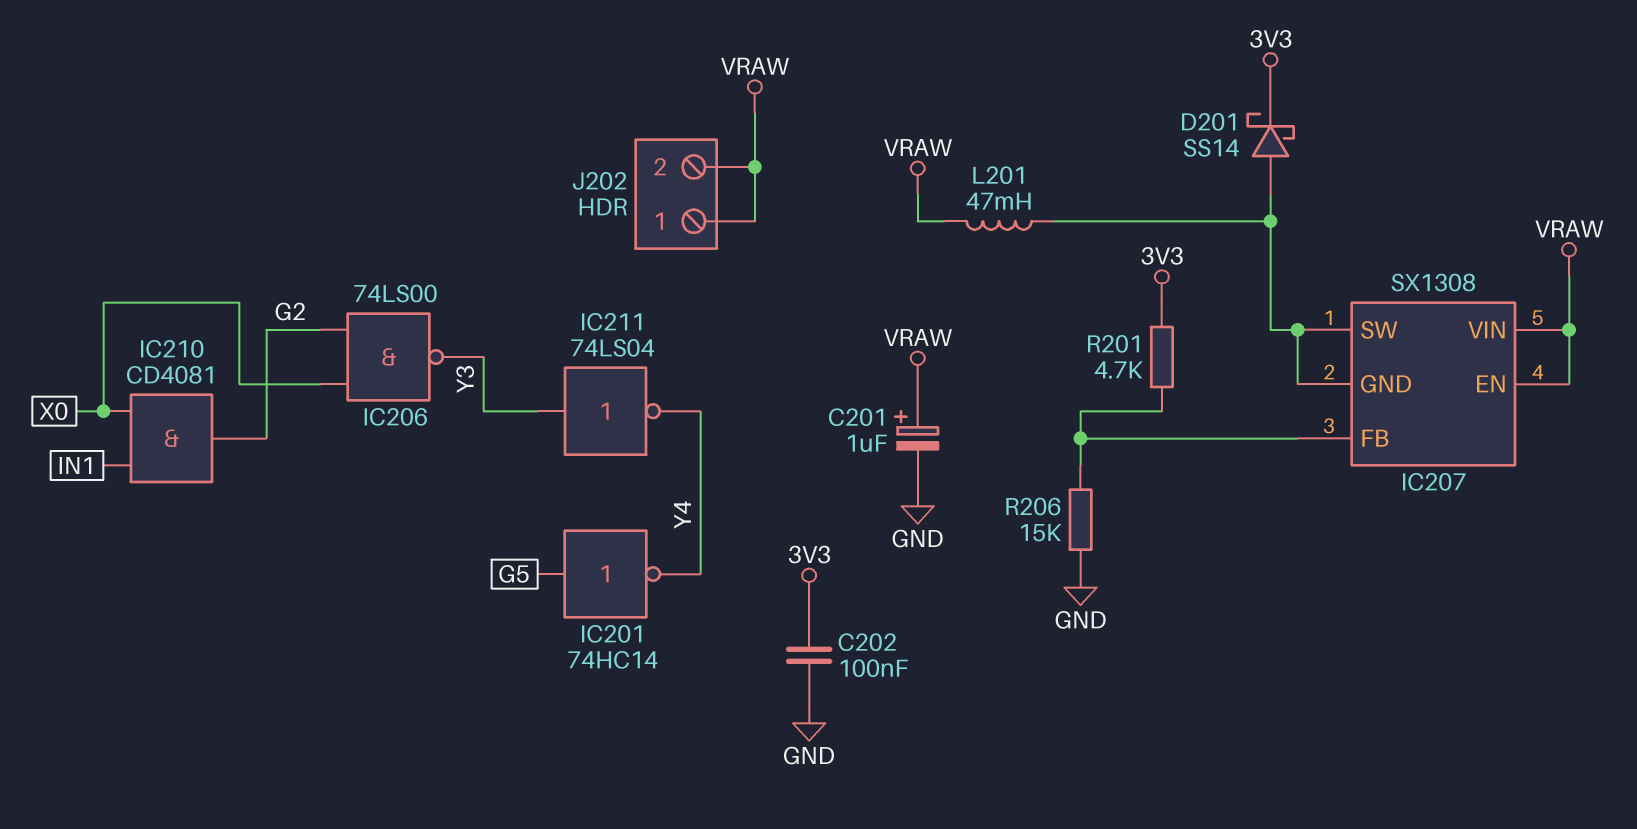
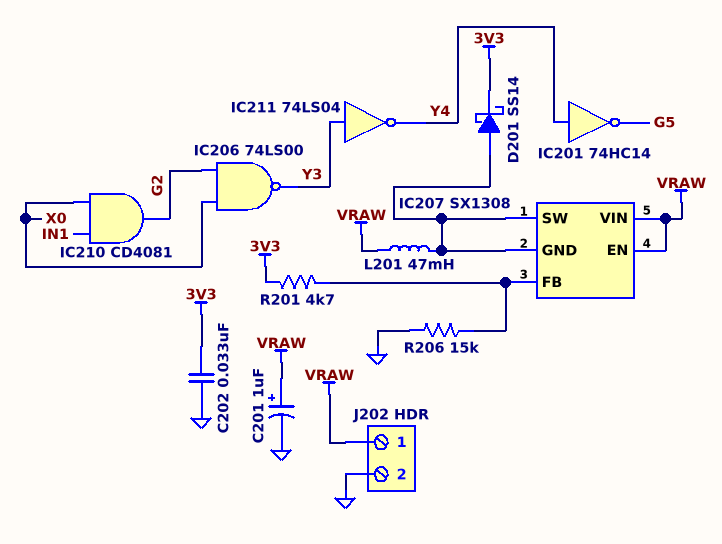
C202: 100nF (3V3, GND) -> 33nF (3V3, GND)
IC201: NOT 74HC14 (in G5, out Y4) -> NOT 74HC14 (in Y4, out G5)
J202 pin 2: VRAW -> GND

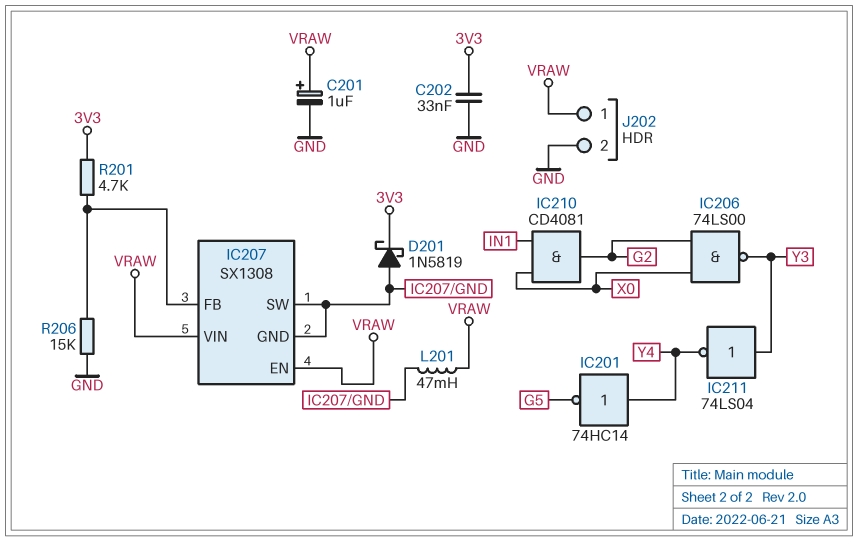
D201: schottky SS14 (A IC207/GND, K 3V3) -> schottky 1N5819 (A IC207/GND, K 3V3)

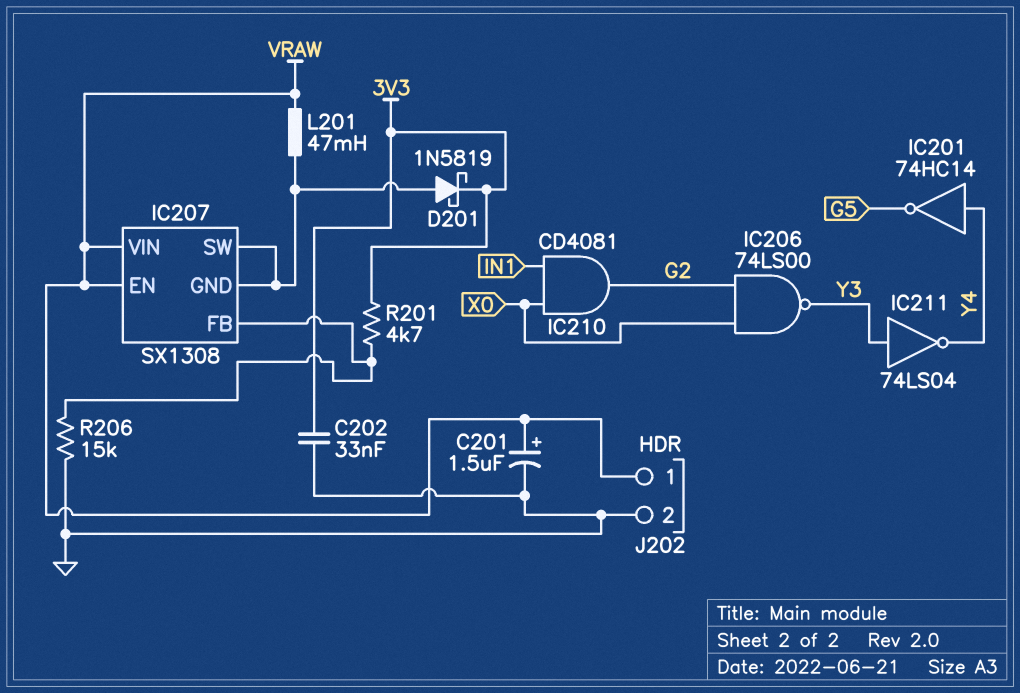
C201: 1uF (plus VRAW, minus GND) -> 1.5uF (plus VRAW, minus GND)

